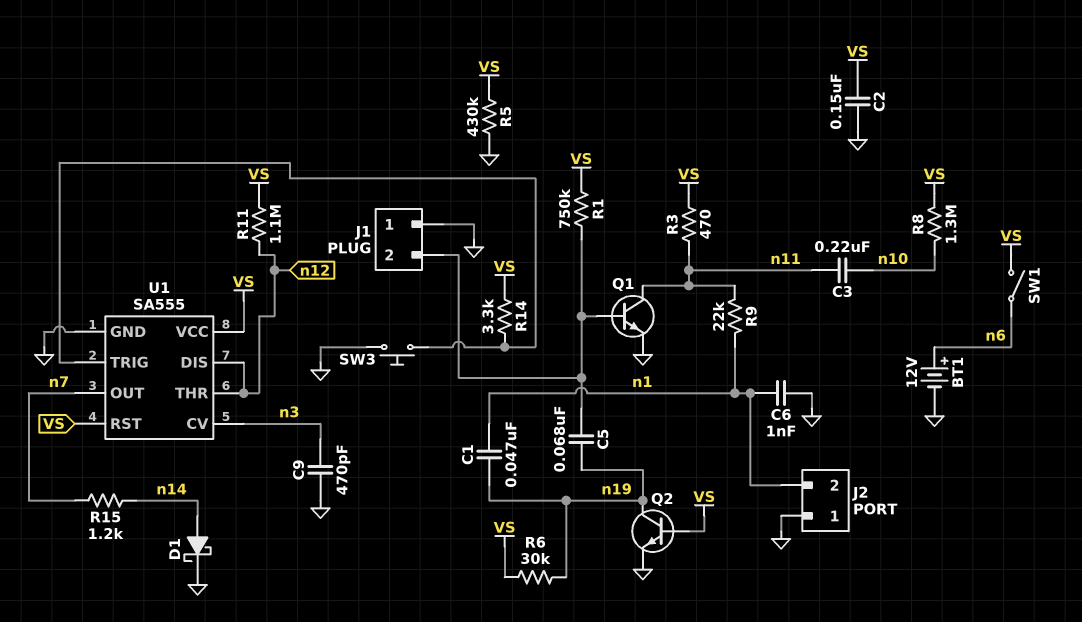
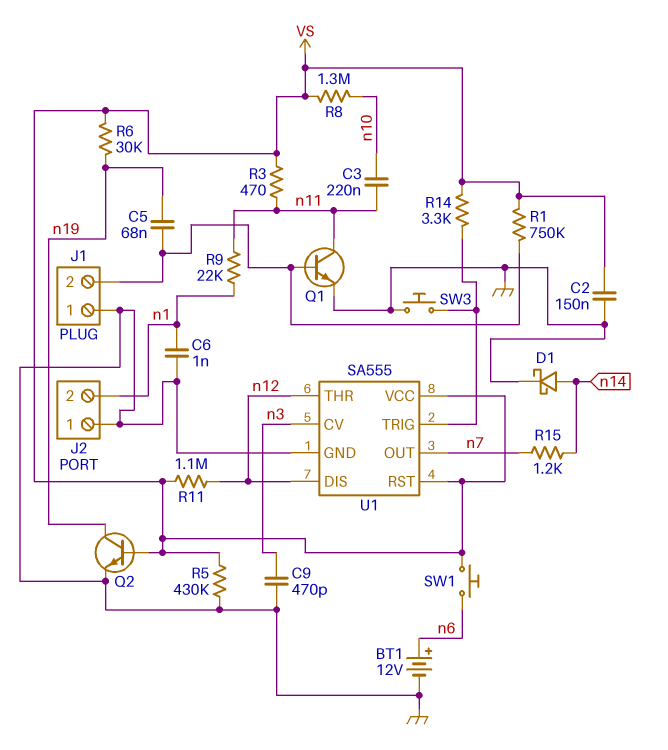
C1: 47nF (n1, n19) -> none
SW1: switch (VS, n6) -> button (VS, n6)

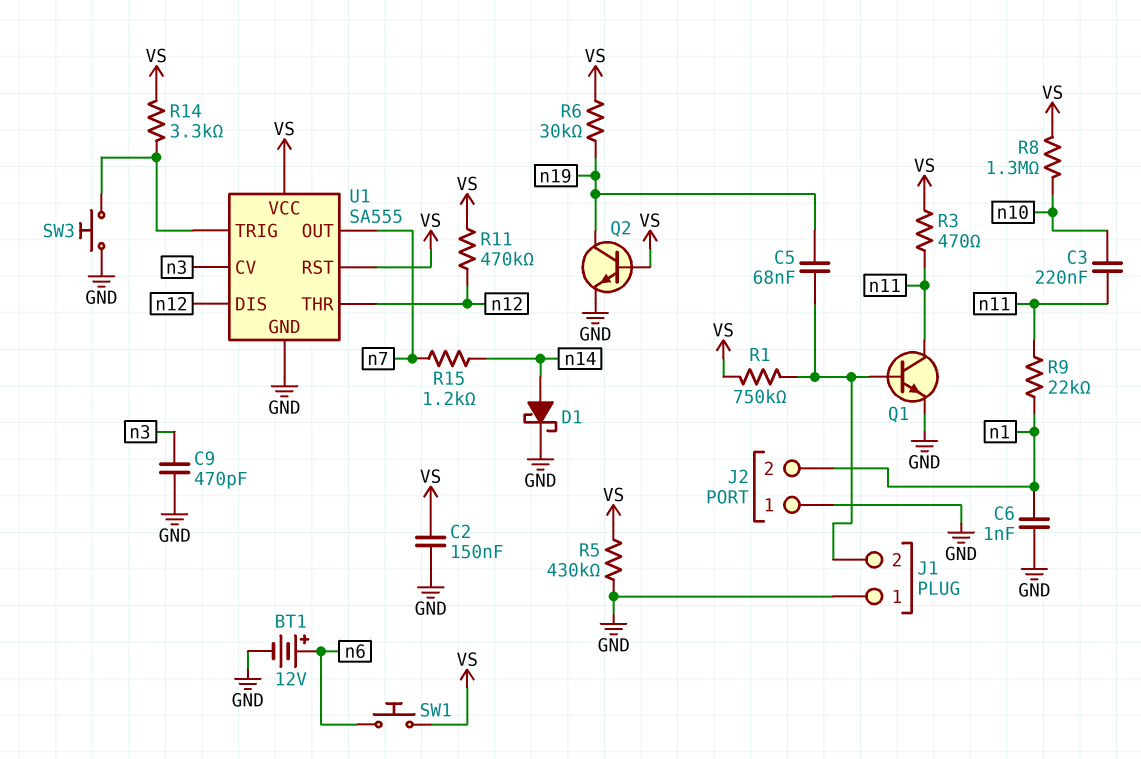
R11: 1.1M (VS, n12) -> 470k (VS, n12)

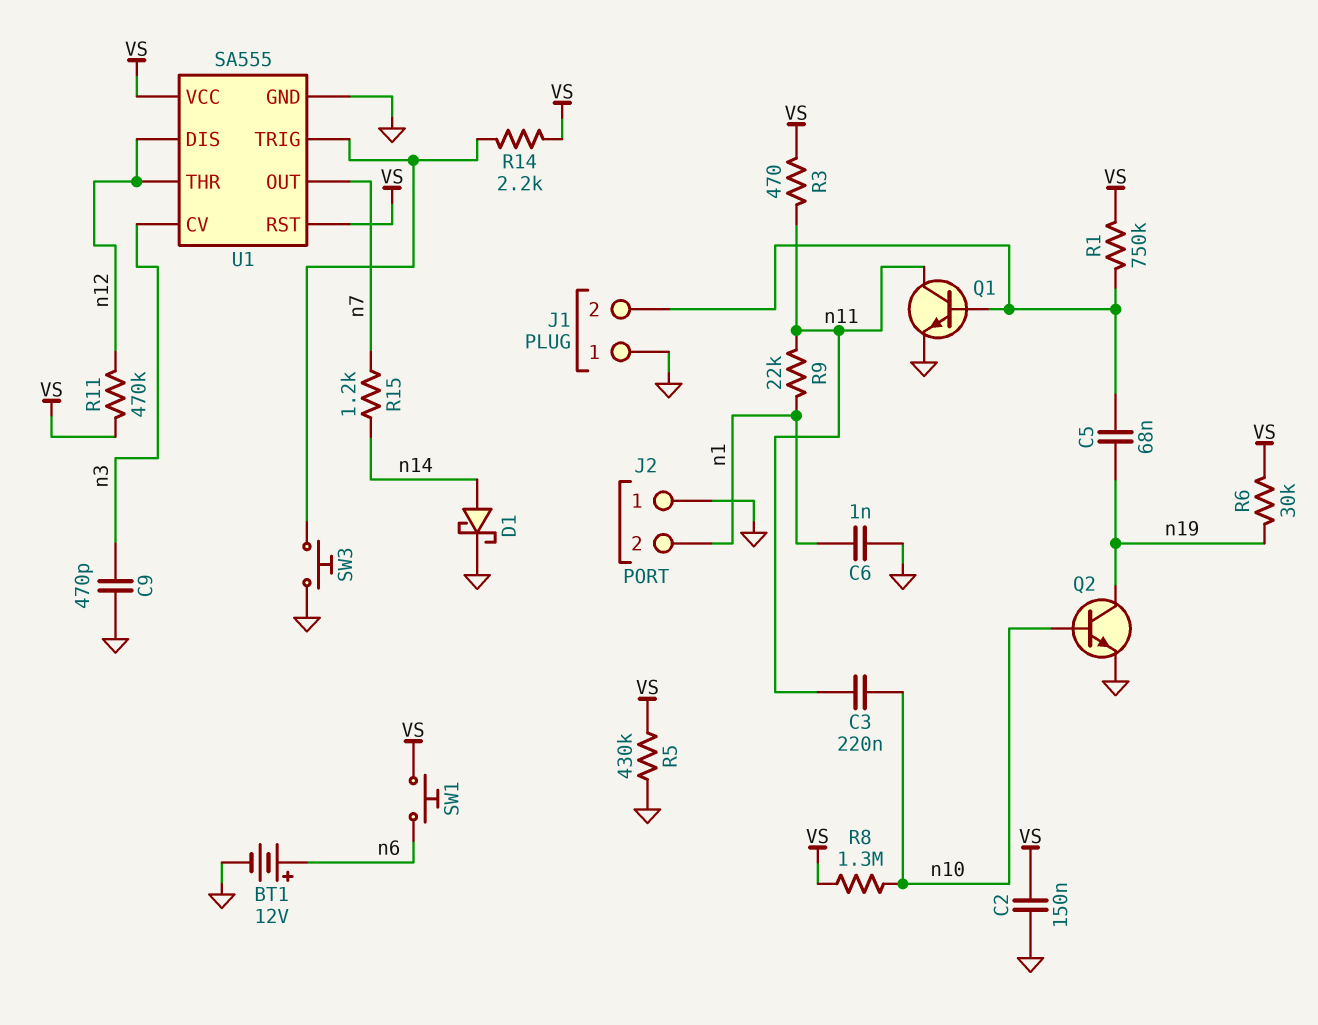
Q2: NPN (B VS, C n19, E GND) -> NPN (B n10, C n19, E GND)
R14: 3.3k (U1/TRIG, VS) -> 2.2k (U1/TRIG, VS)

